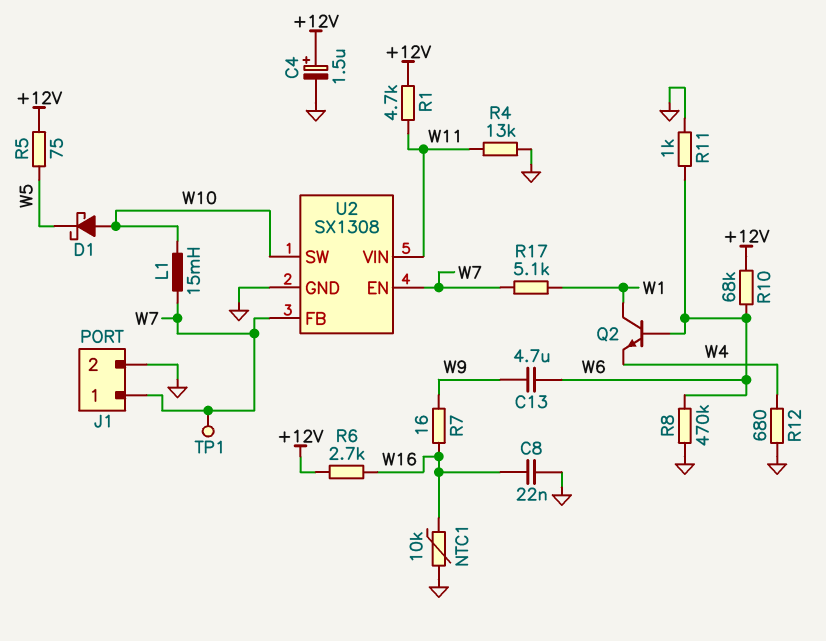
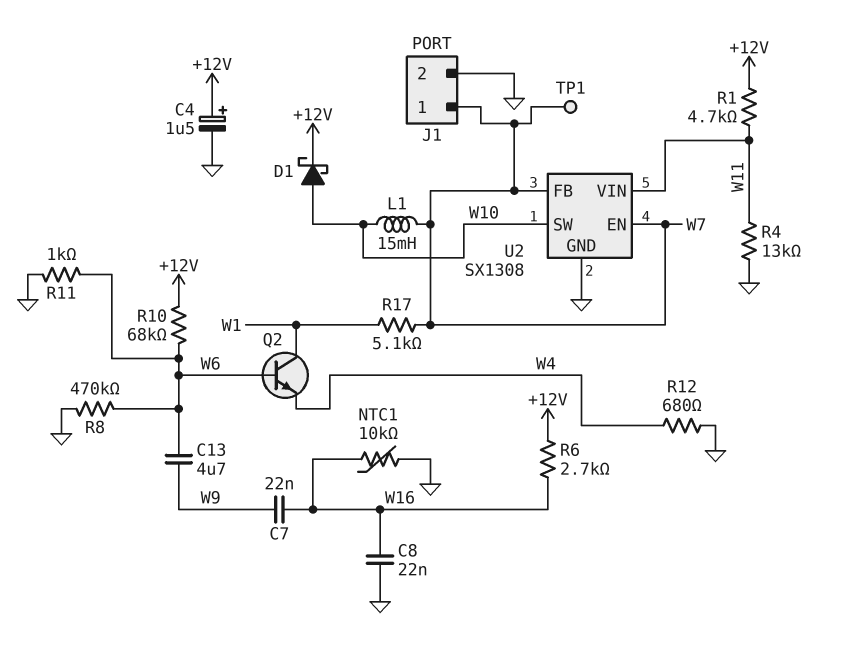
C7: none -> 22nF (W9, W16)
D1: schottky (A W10, K W5) -> schottky (A W10, K +12V)
R5: 75 (+12V, W5) -> none
R7: 16 (W9, W16) -> none

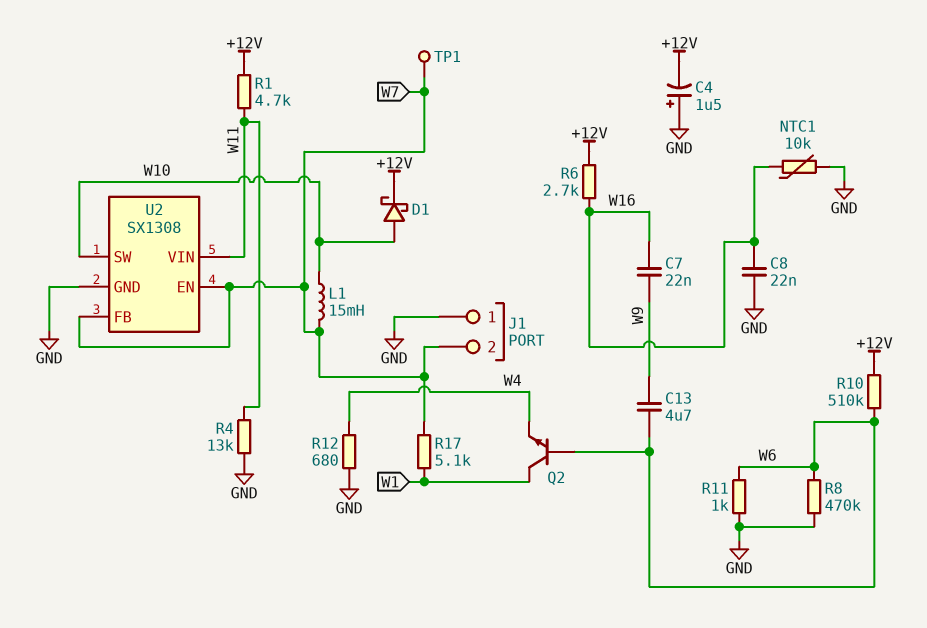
C4: 1.5uF (plus +12V, minus GND) -> 1.5uF (plus GND, minus +12V)
J1 pin 1: W7 -> GND
J1 pin 2: GND -> W7
R10: 68k (+12V, W6) -> 510k (+12V, W6)

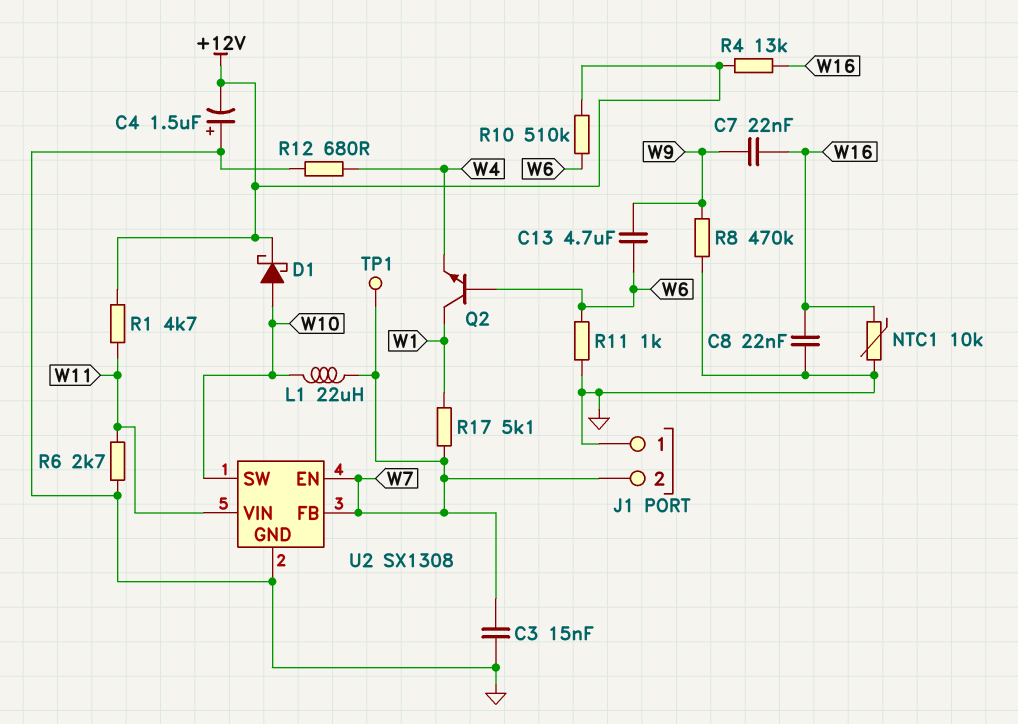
C3: none -> 15nF (GND, W7)
L1: 15mH (W7, W10) -> 22uH (W7, W10)
R4: 13k (GND, W11) -> 13k (+12V, W16)
R6: 2.7k (+12V, W16) -> 2.7k (GND, W11)
R8: 470k (GND, W6) -> 470k (GND, W9)

